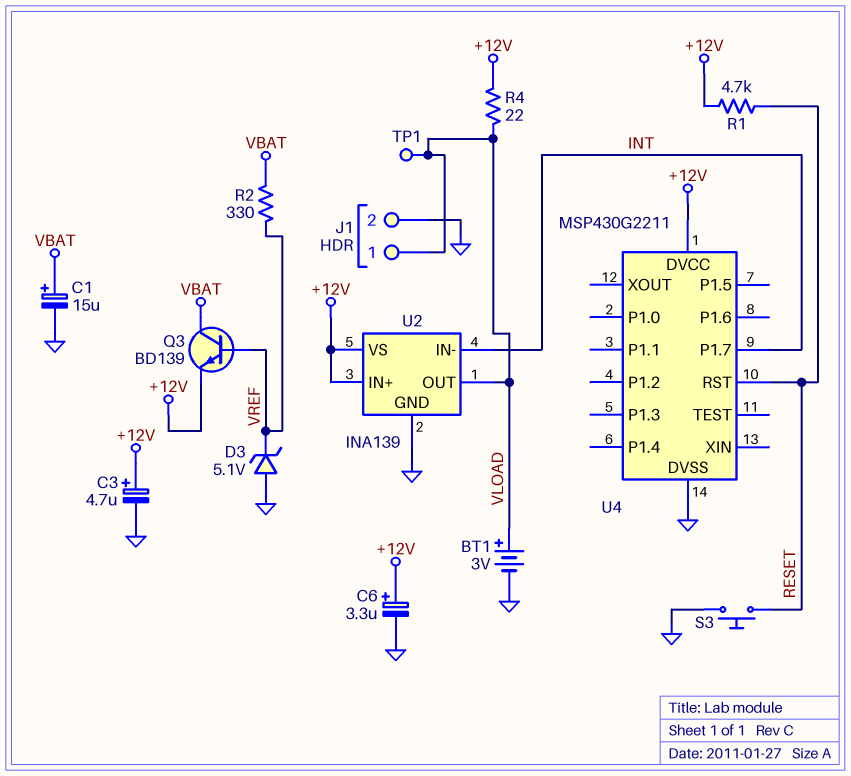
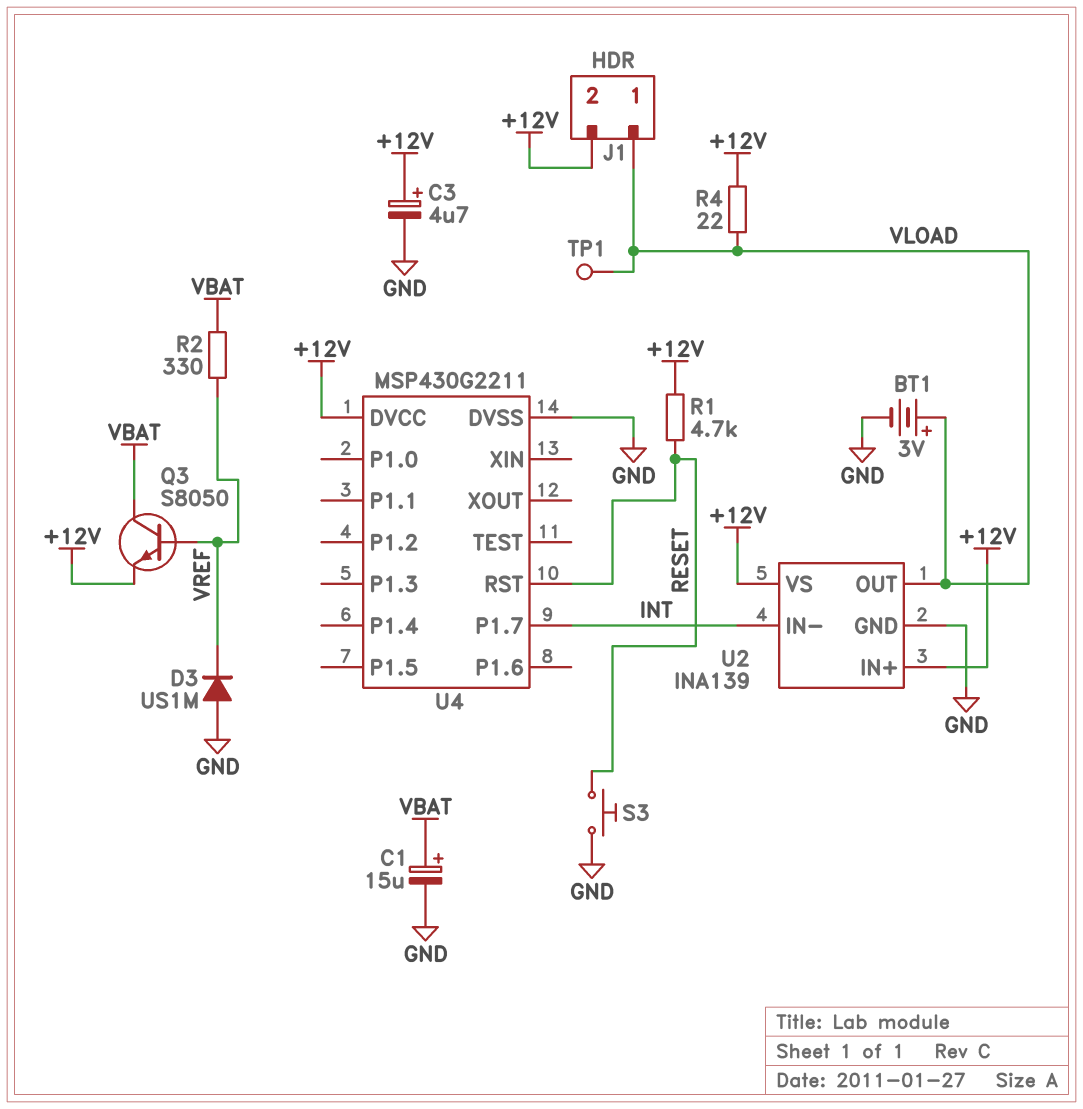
C6: 3.3uF (plus +12V, minus GND) -> none
D3: zener 5.1V (A GND, K VREF) -> diode US1M (A GND, K VREF)
J1 pin 2: GND -> +12V
Q3: NPN BD139 (B VREF, C VBAT, E +12V) -> NPN S8050 (B VREF, C VBAT, E +12V)

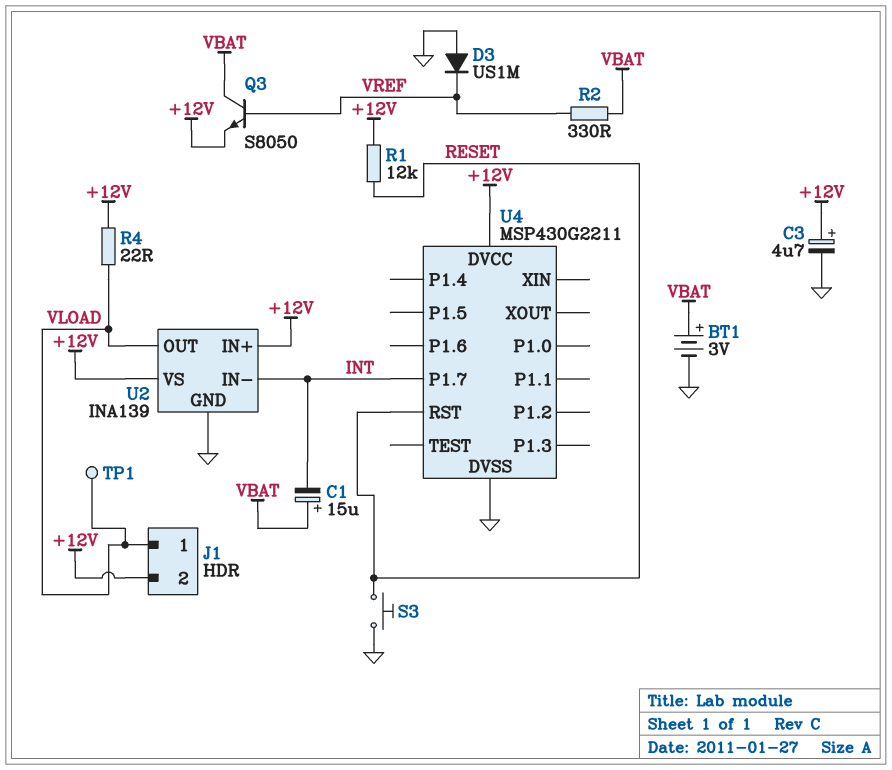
BT1: 3V (plus VLOAD, minus GND) -> 3V (plus VBAT, minus GND)
C1: 15uF (plus VBAT, minus GND) -> 15uF (plus VBAT, minus INT)
R1: 4.7k (+12V, RESET) -> 12k (+12V, RESET)

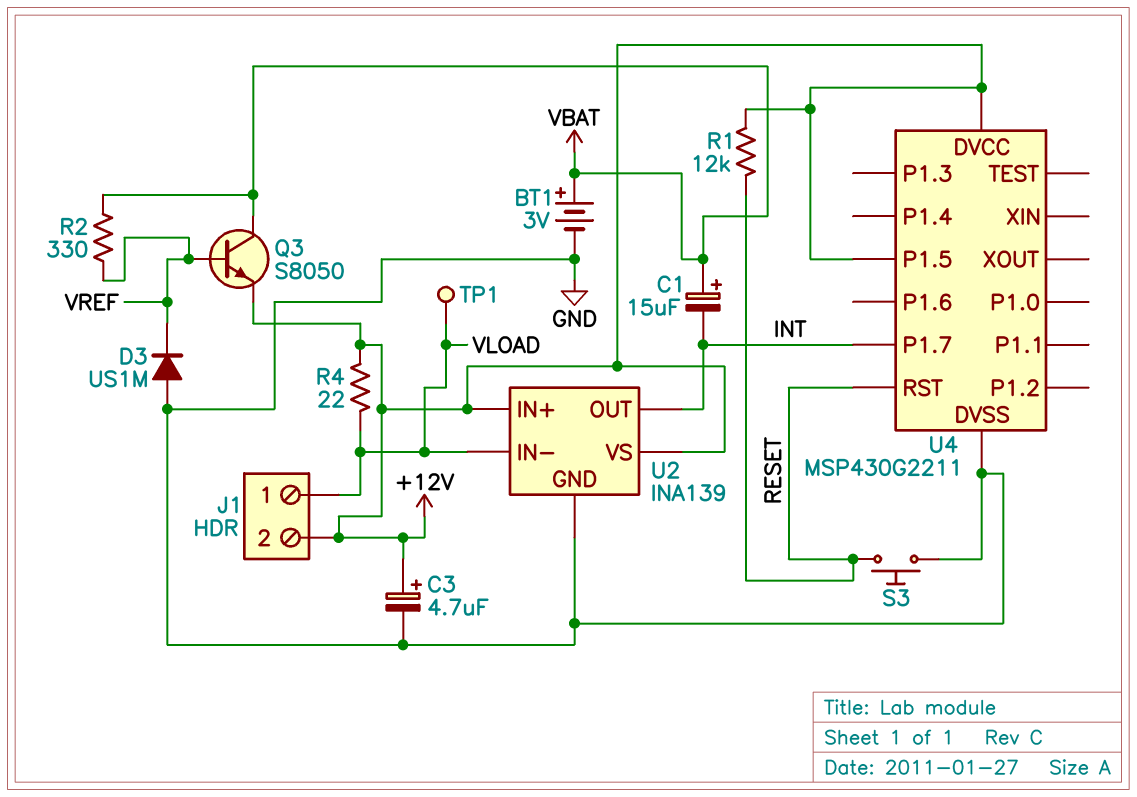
U2 pin IN-: INT -> VLOAD
U2 pin OUT: VLOAD -> INT
U4 pin P1.5: none -> +12V

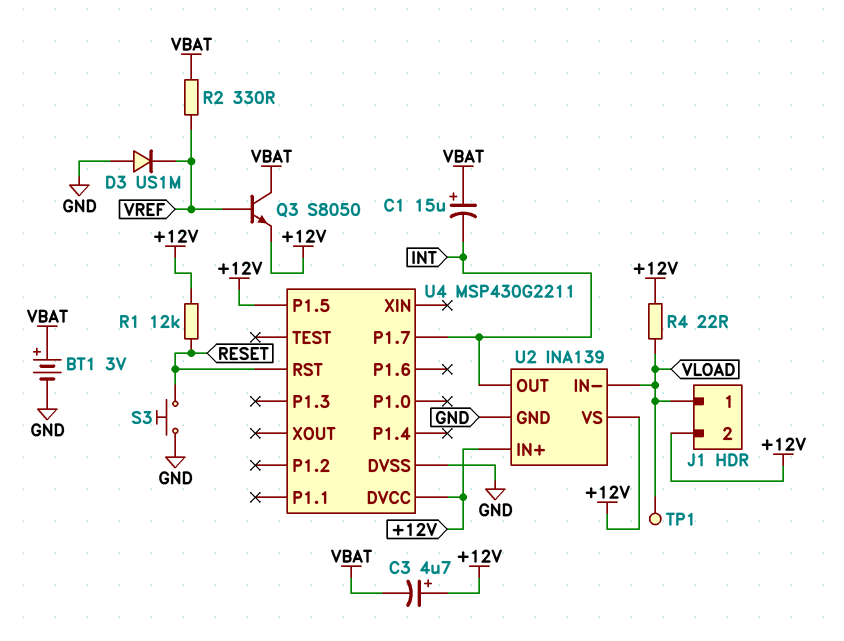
C3: 4.7uF (plus +12V, minus GND) -> 4.7uF (plus +12V, minus VBAT)

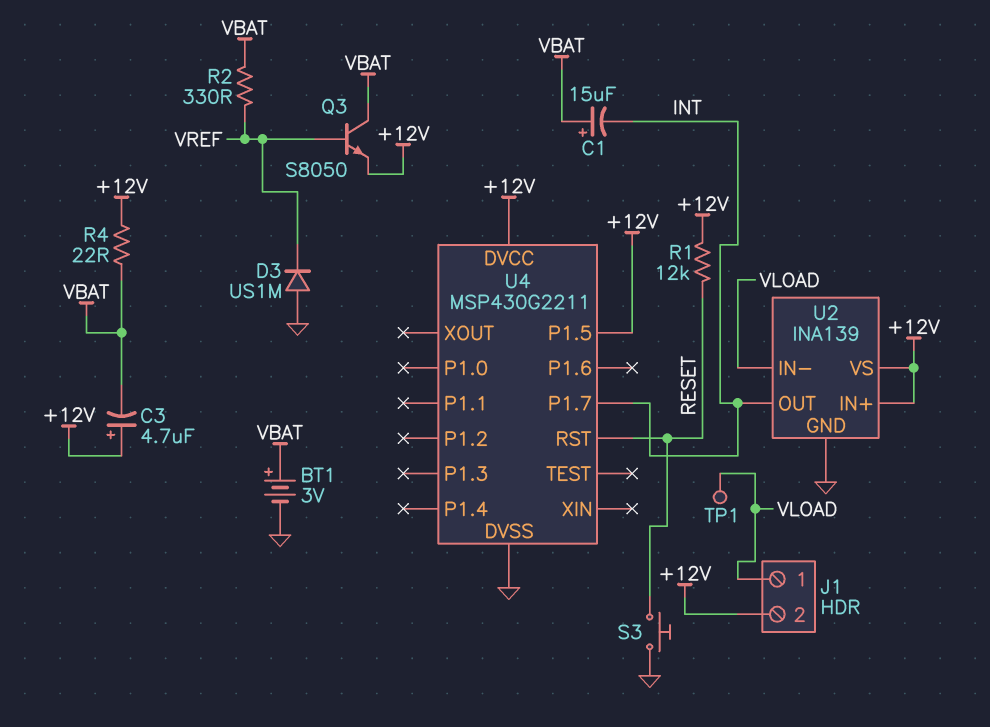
R4: 22 (+12V, VLOAD) -> 22 (+12V, VBAT)

